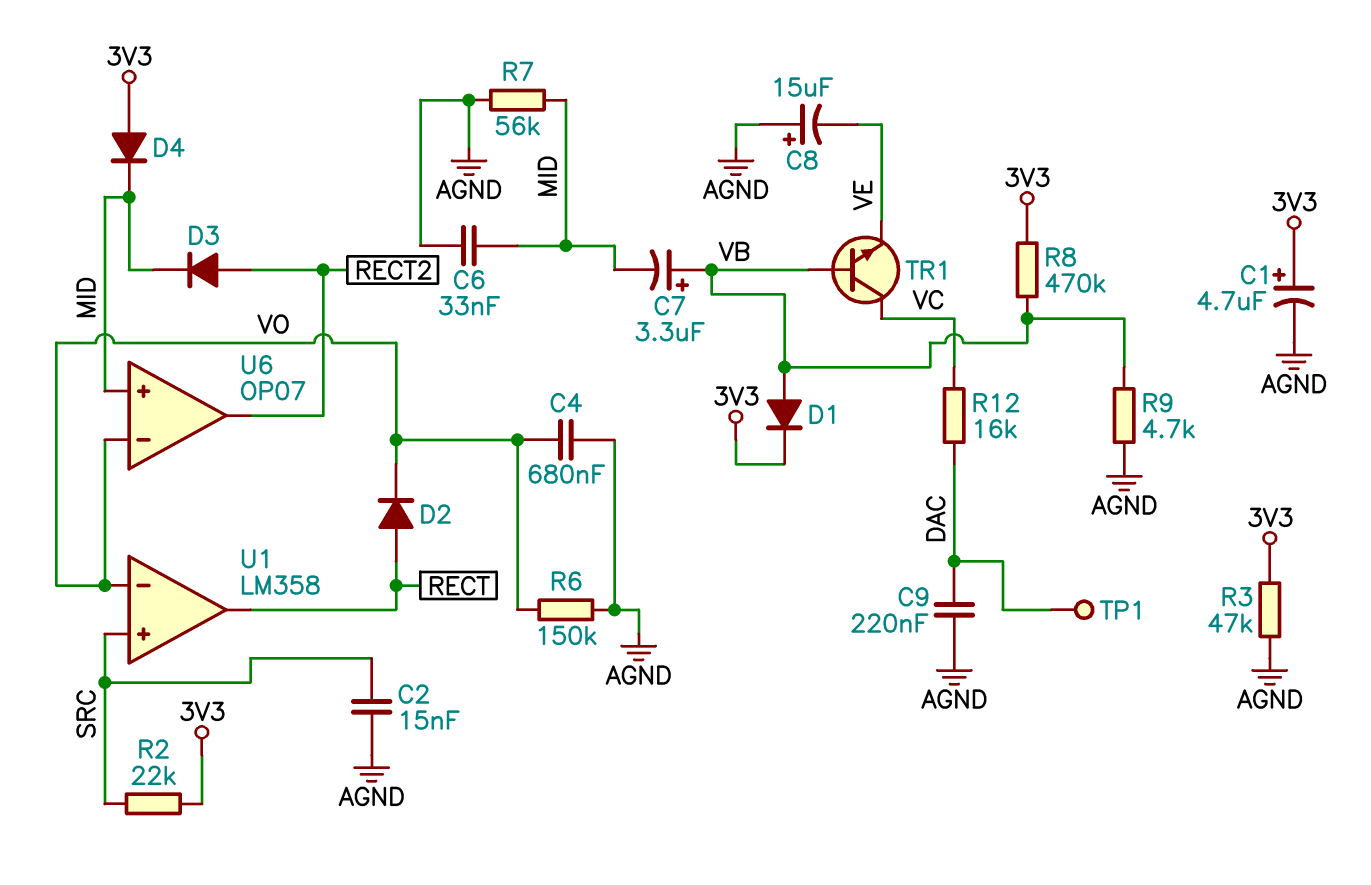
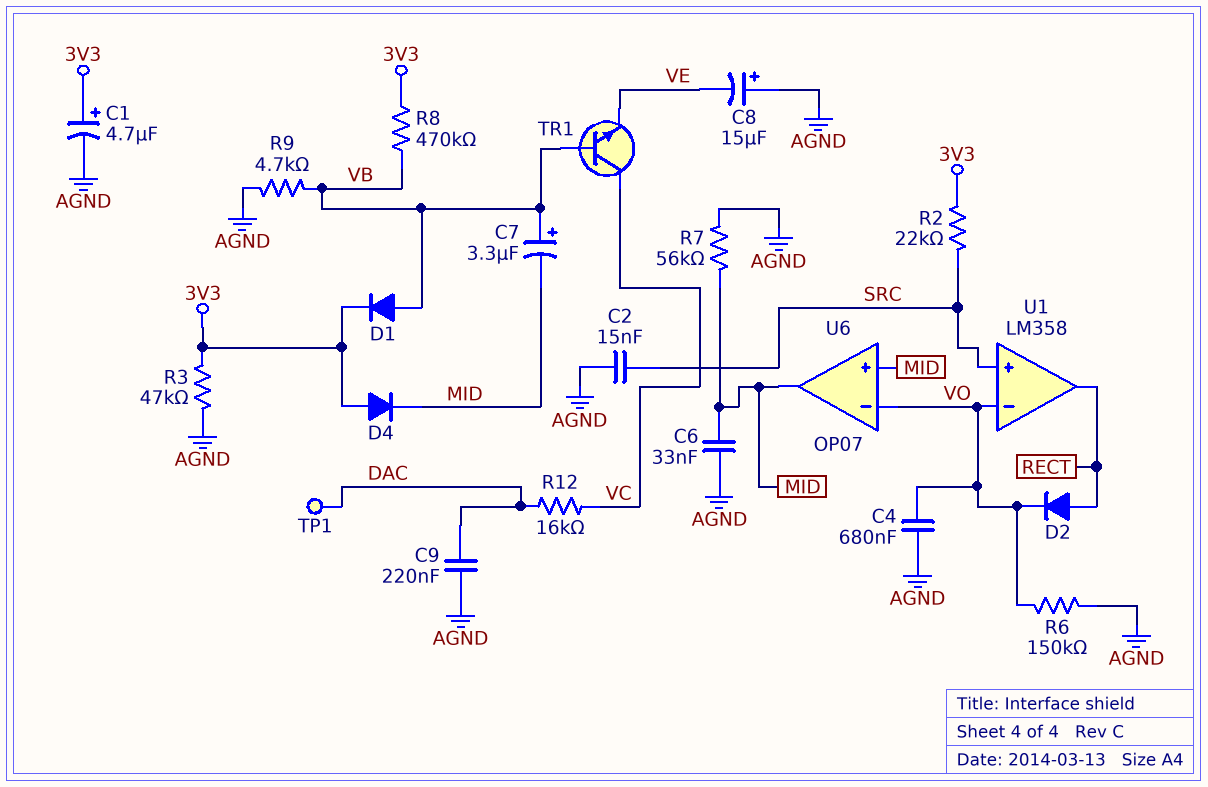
D3: diode (A RECT2, K MID) -> none
U6 pin out: RECT2 -> MID

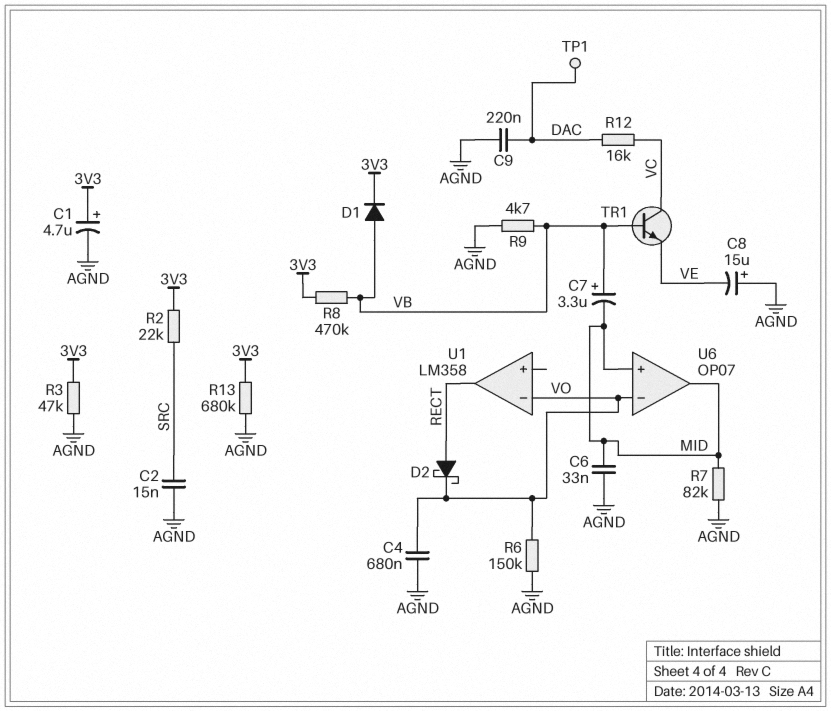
D2: diode (A RECT, K VO) -> schottky (A RECT, K VO)
D4: diode (A 3V3, K MID) -> none
R7: 56k (AGND, MID) -> 82k (AGND, MID)
R13: none -> 680k (3V3, AGND)
U1 pin in+: SRC -> none

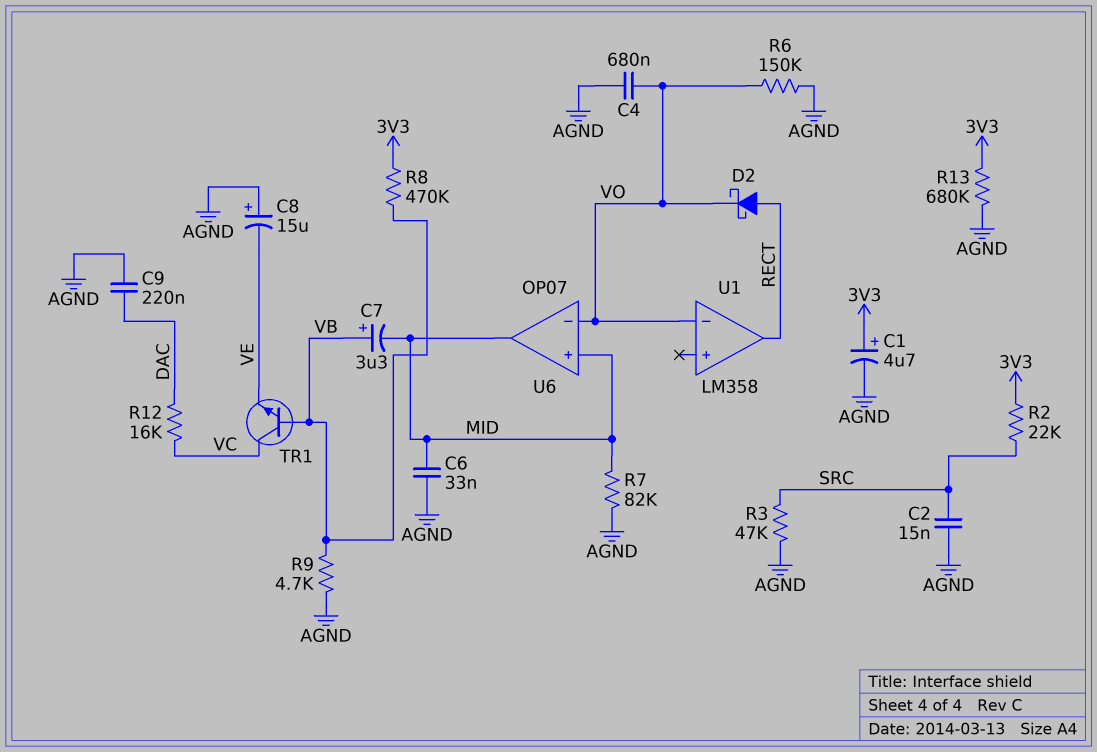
D1: diode (A VB, K 3V3) -> none
R3: 47k (3V3, AGND) -> 47k (AGND, SRC)
TP1: test point (DAC) -> none

